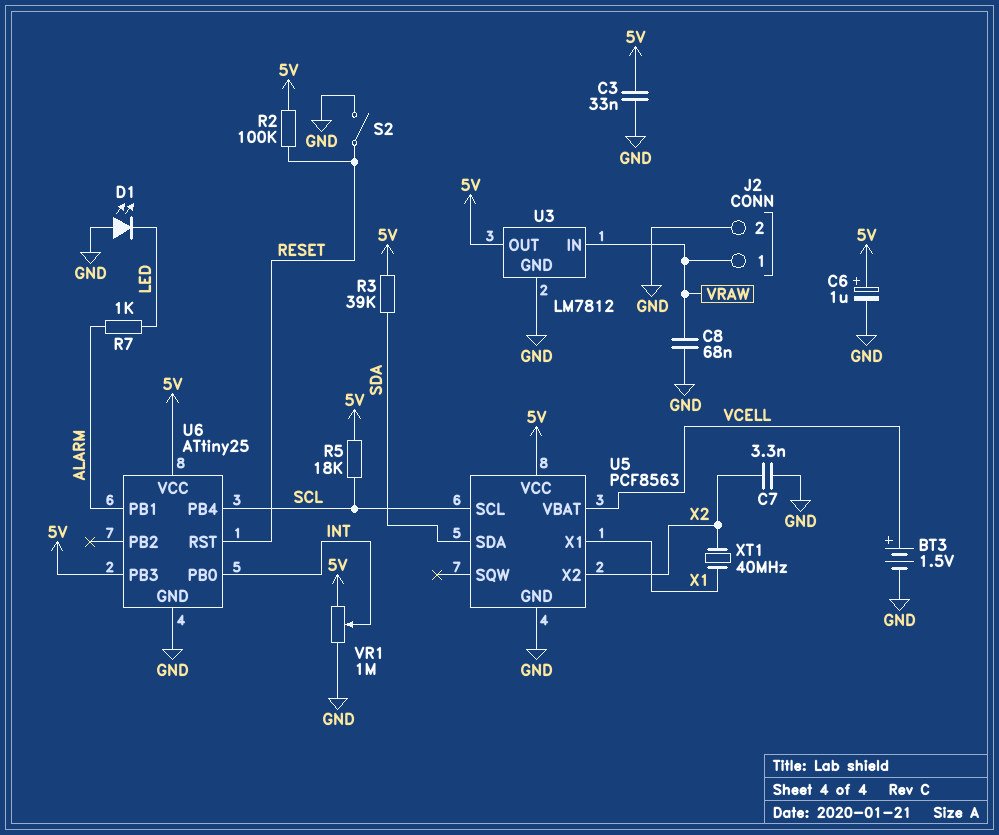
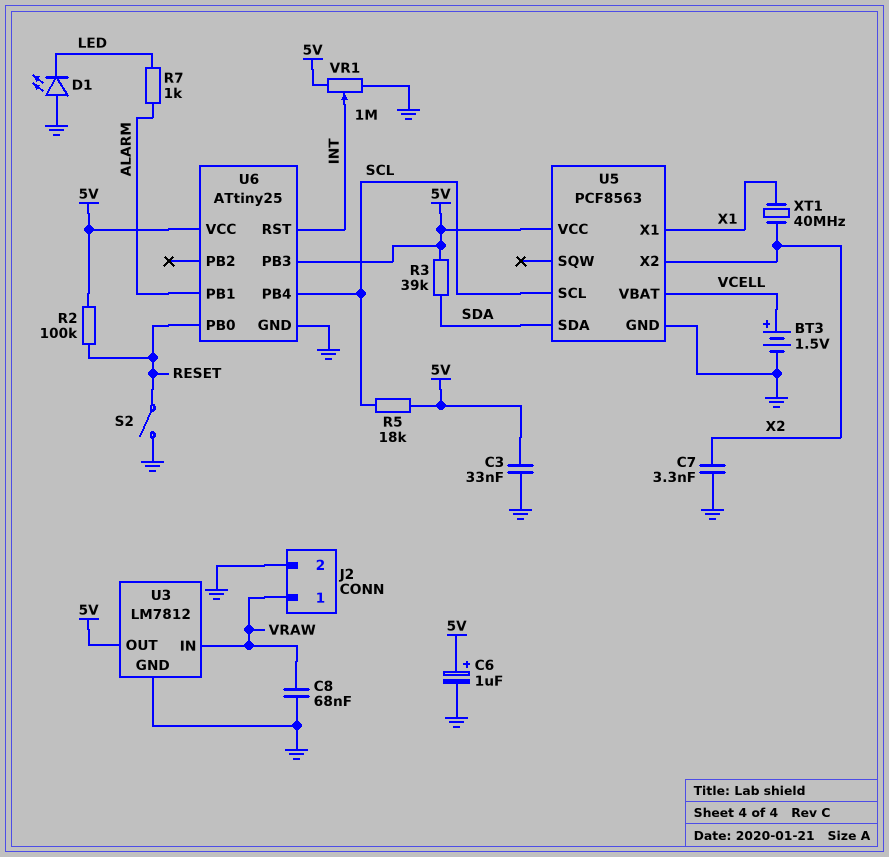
U6 pin PB0: INT -> RESET
U6 pin RST: RESET -> INT

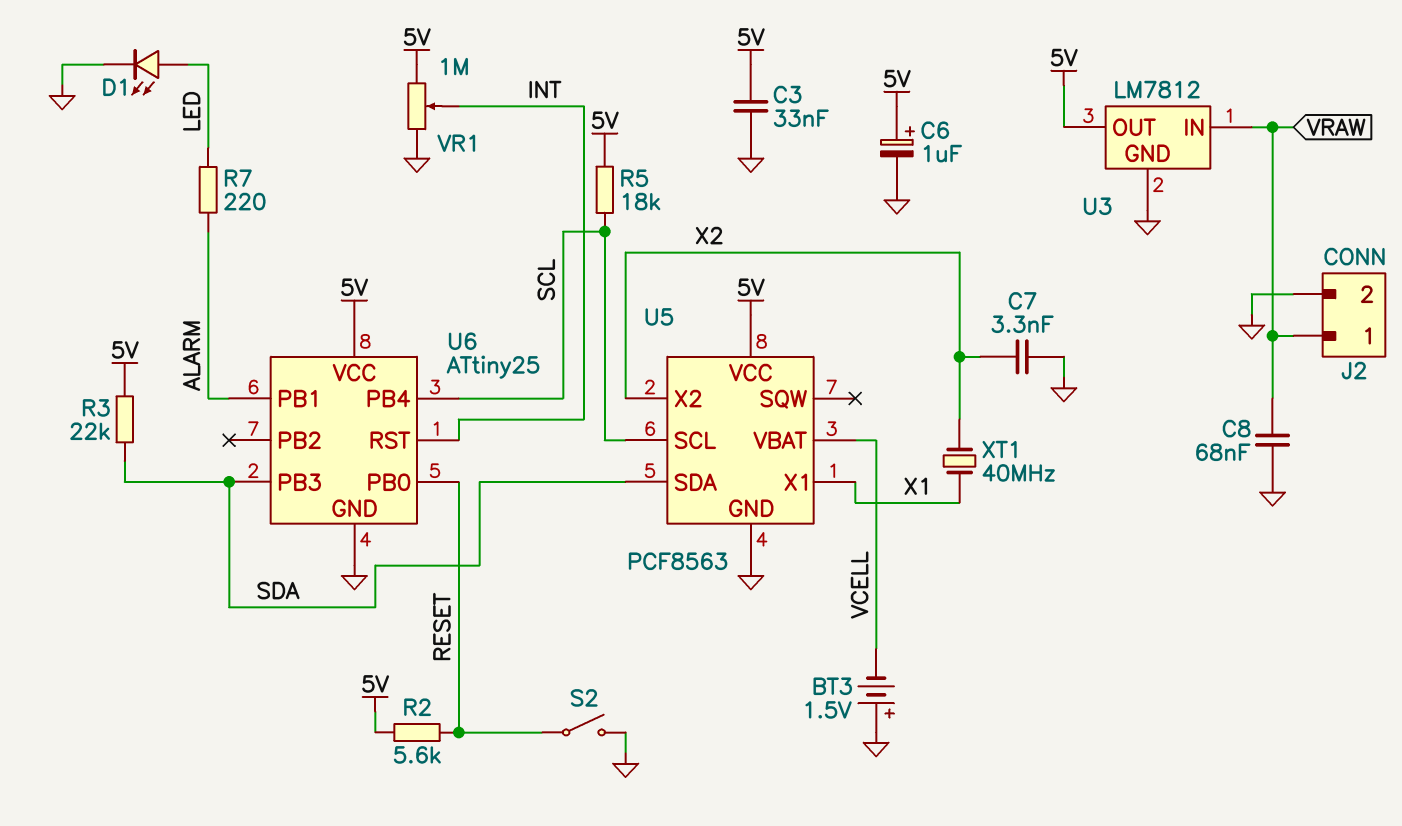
BT3: 1.5V (plus VCELL, minus GND) -> 1.5V (plus GND, minus VCELL)
D1: LED (A GND, K LED) -> LED (A LED, K GND)
R2: 100k (5V, RESET) -> 5.6k (5V, RESET)
R3: 39k (5V, SDA) -> 22k (5V, SDA)
R7: 1k (ALARM, LED) -> 220 (ALARM, LED)
U6 pin PB3: 5V -> SDA

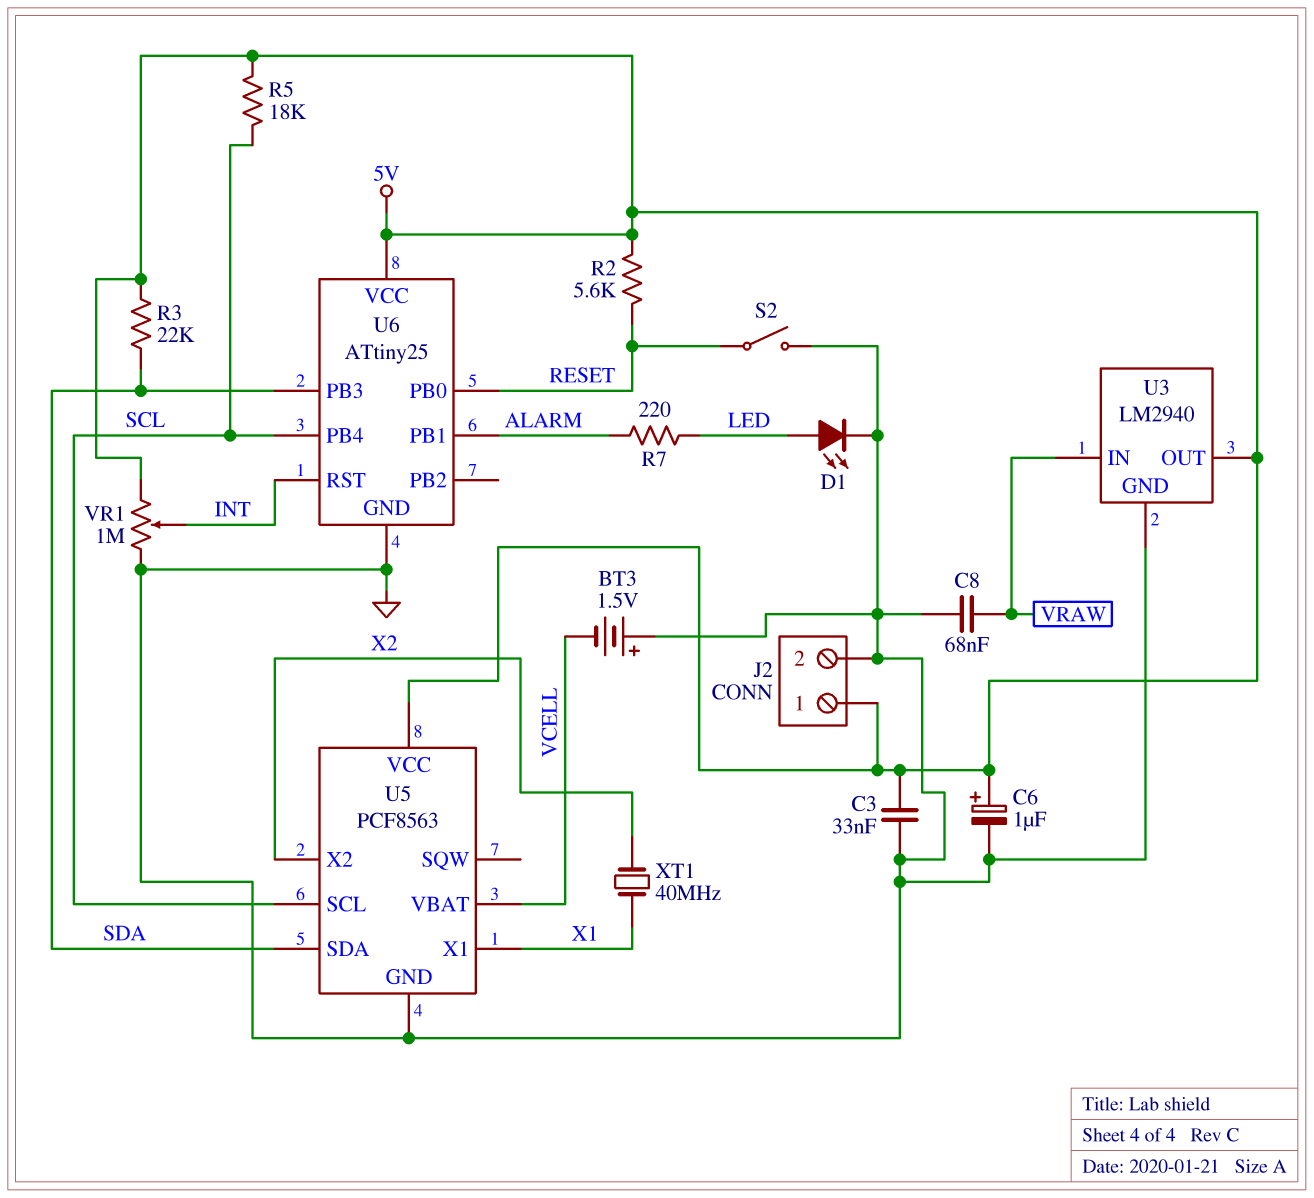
C7: 3.3nF (GND, X2) -> none
J2 pin 1: VRAW -> 5V
U3: LM7812 -> LM2940

